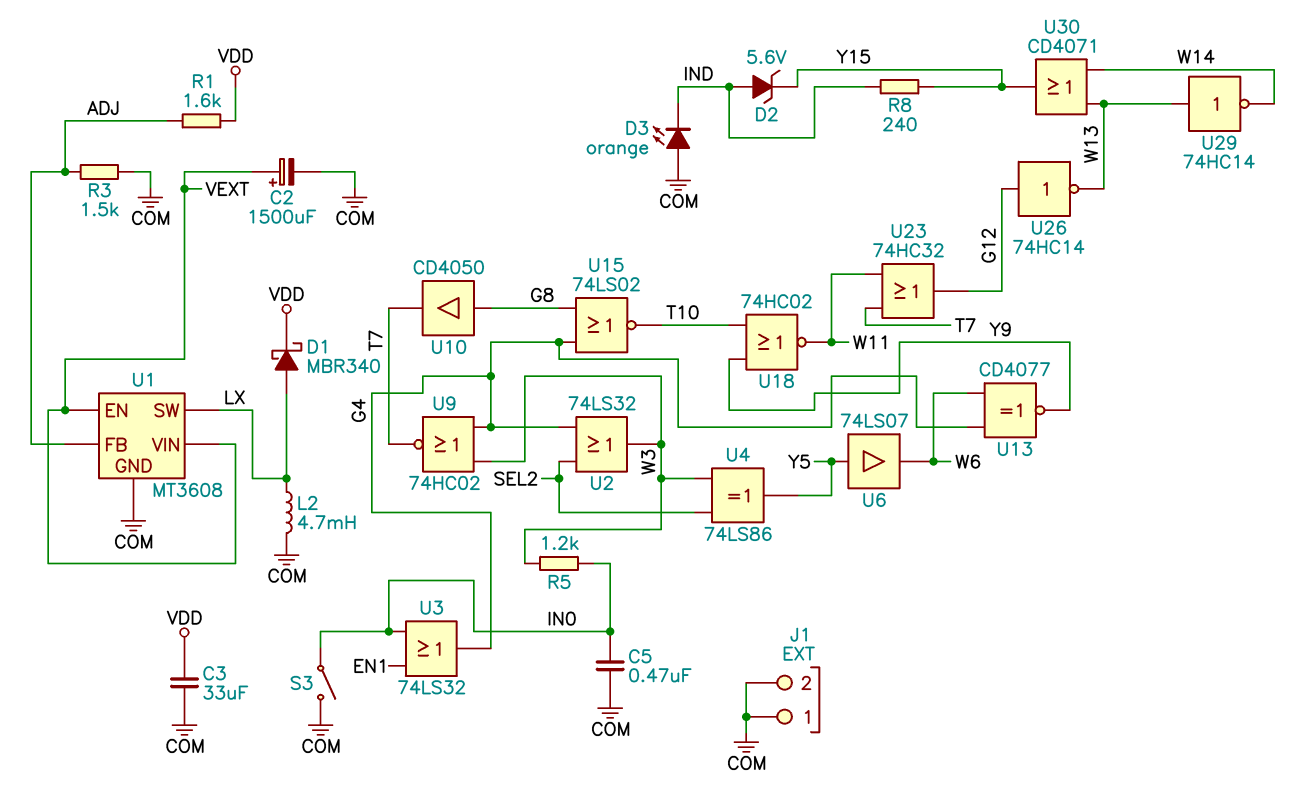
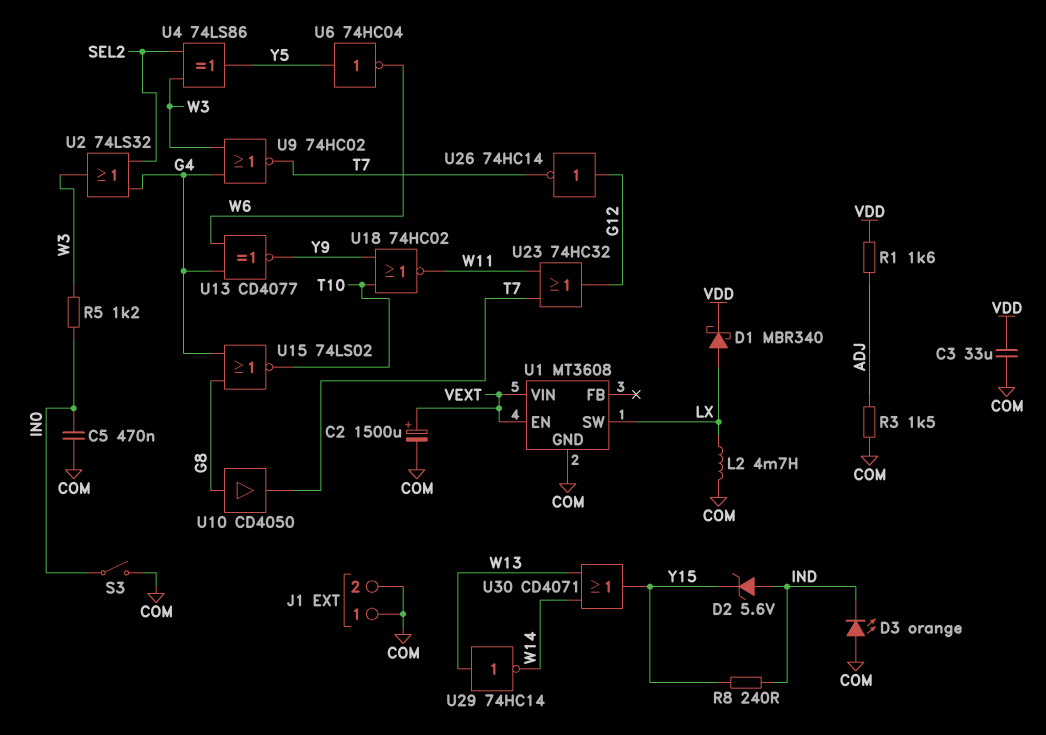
U1 pin FB: ADJ -> none
U3: OR 74LS32 (in EN1, in IN0, out G4) -> none
U6: buffer 74LS07 (in Y5, out W6) -> NOT 74HC04 (in Y5, out W6)
U26: NOT 74HC14 (in G12, out W13) -> NOT 74HC14 (in G12, out T7)

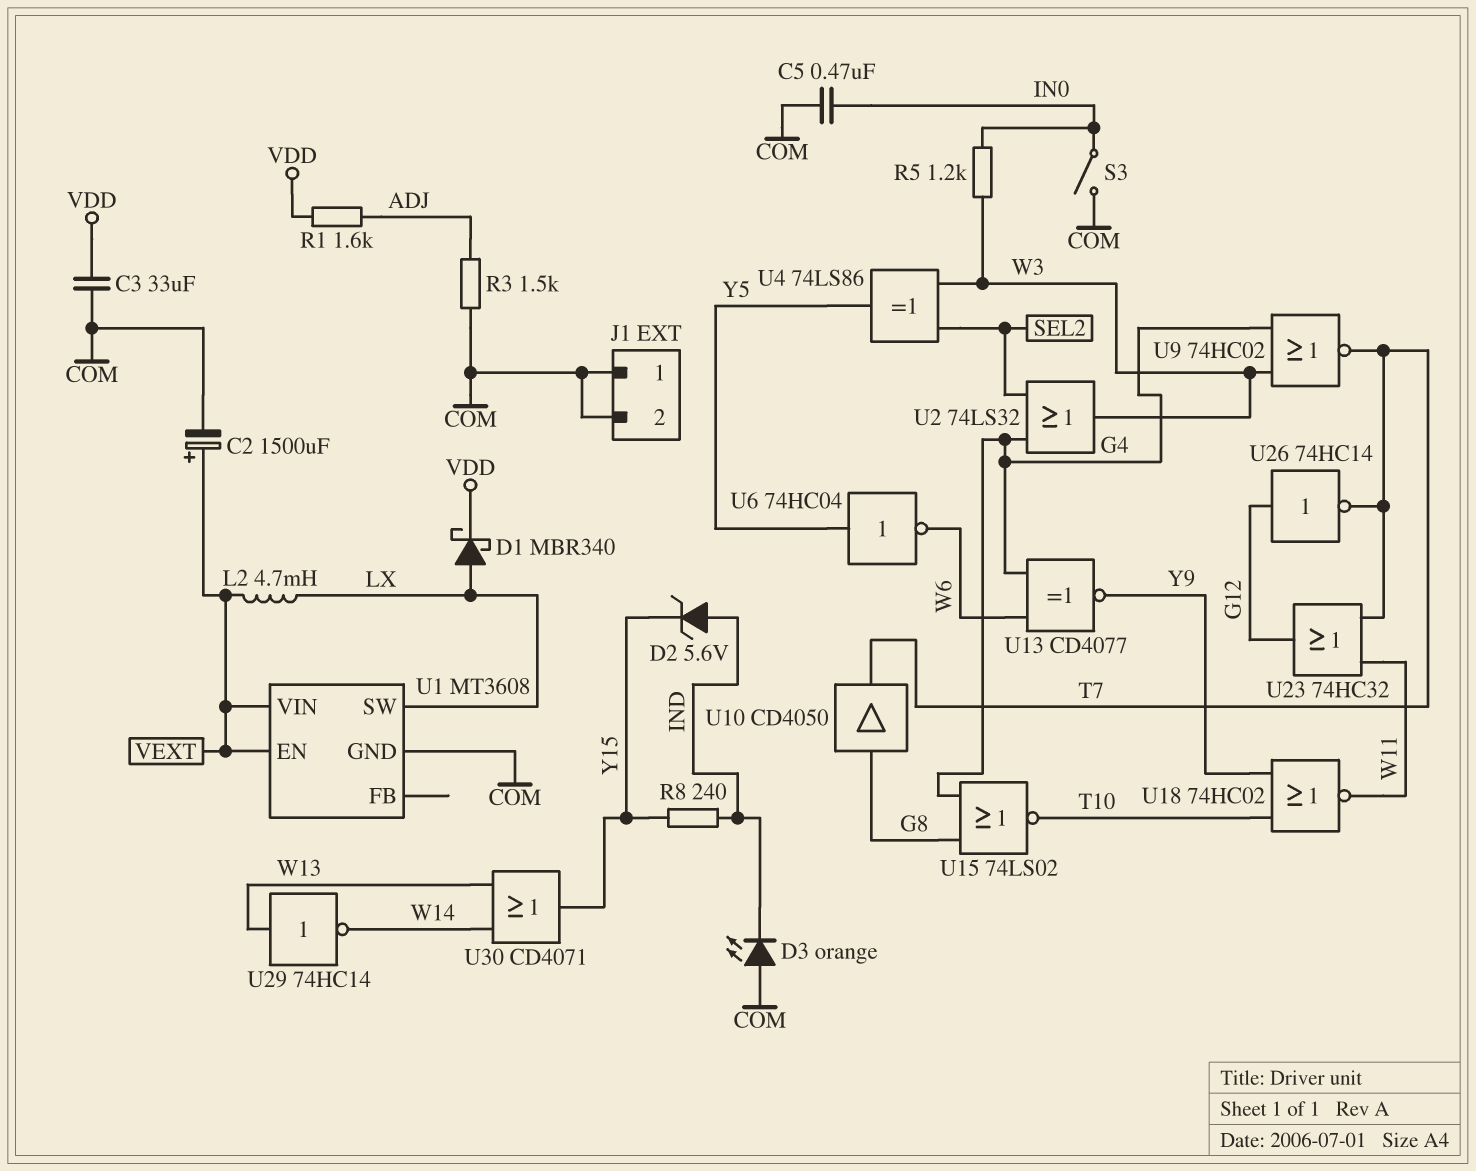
L2: 4.7mH (COM, LX) -> 4.7mH (LX, VEXT)

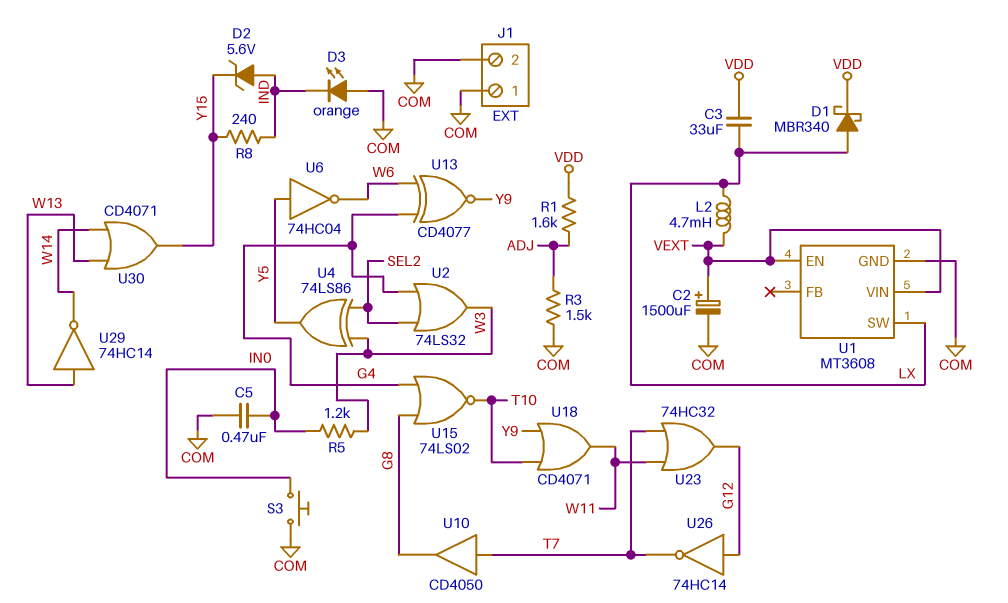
C3: 33uF (COM, VDD) -> 33uF (LX, VDD)
S3: switch (COM, IN0) -> button (COM, IN0)
U9: NOR 74HC02 (in G4, in W3, out T7) -> none
U10: buffer CD4050 (in G8, out T7) -> buffer CD4050 (in T7, out G8)
U18: NOR 74HC02 (in T10, in Y9, out W11) -> OR CD4071 (in T10, in Y9, out W11)

